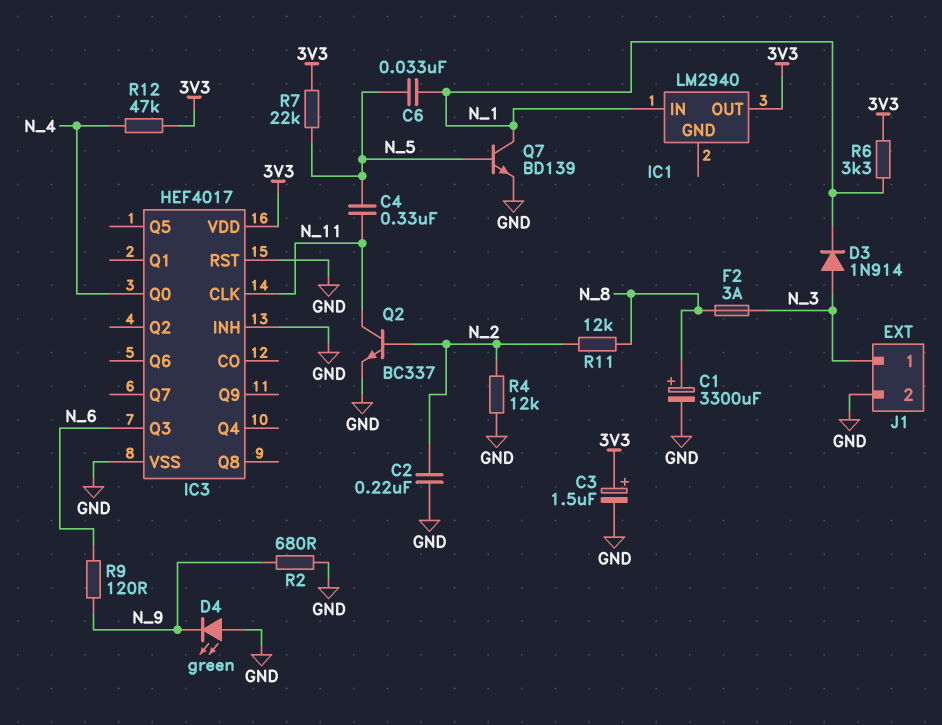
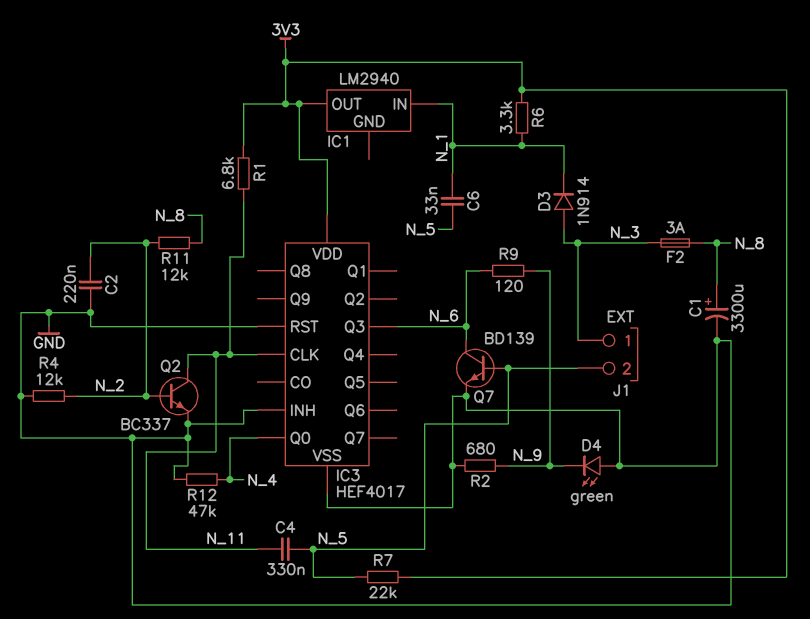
C3: 1.5uF (plus 3V3, minus GND) -> none
J1 pin 2: GND -> N_5
Q7: NPN BD139 (B N_5, C N_1, E GND) -> NPN BD139 (B N_5, C N_6, E GND)
R1: none -> 6.8k (3V3, N_11)
R12: 47k (3V3, N_4) -> 47k (GND, N_4)

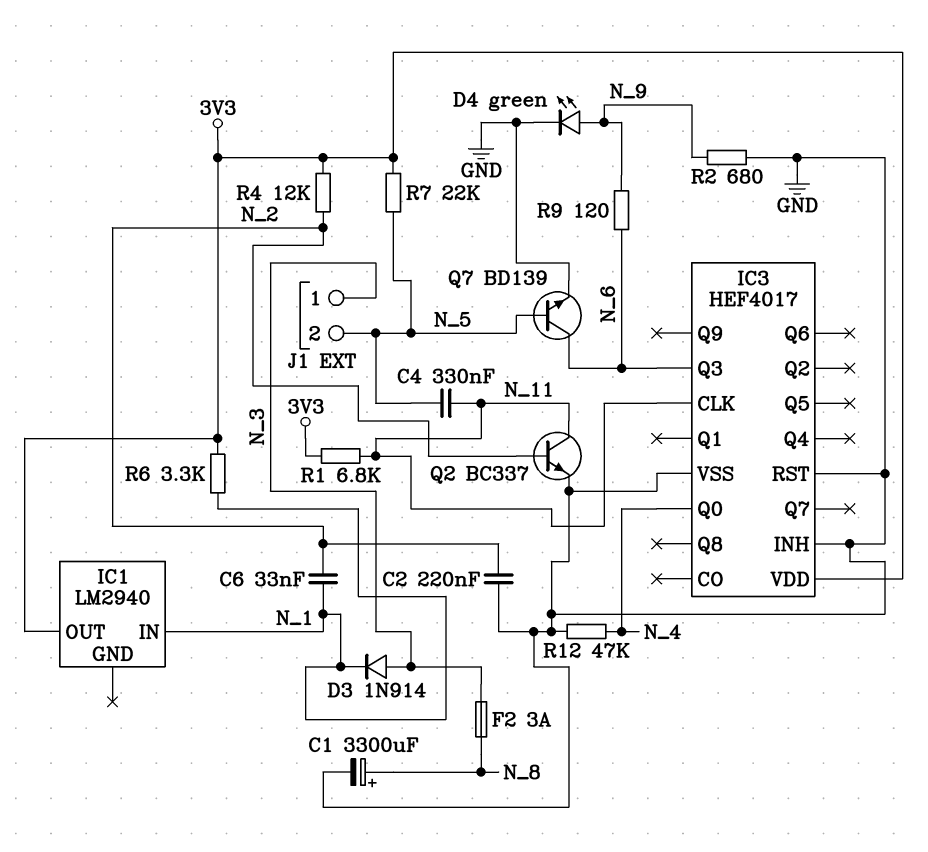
C6: 33nF (N_1, N_5) -> 33nF (N_1, N_2)
D4: LED green (A GND, K N_9) -> LED green (A N_9, K GND)
R4: 12k (GND, N_2) -> 12k (3V3, N_2)
R11: 12k (N_2, N_8) -> none

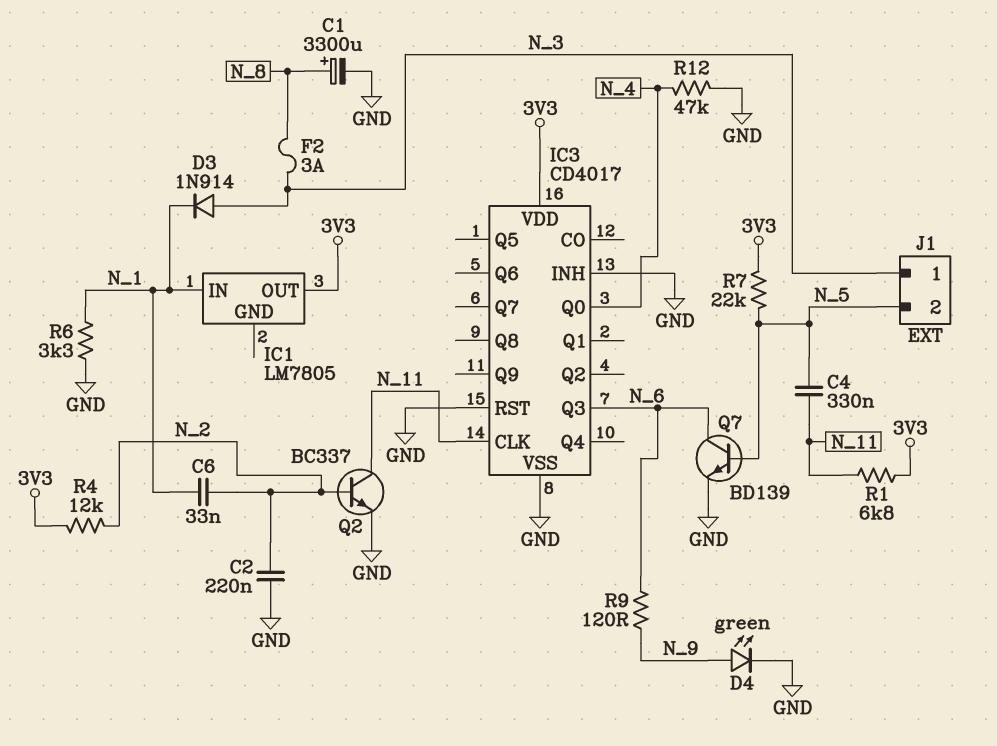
IC1: LM2940 -> LM7805
IC3: HEF4017 -> CD4017
R2: 680 (GND, N_9) -> none
R6: 3.3k (3V3, N_1) -> 3.3k (GND, N_1)

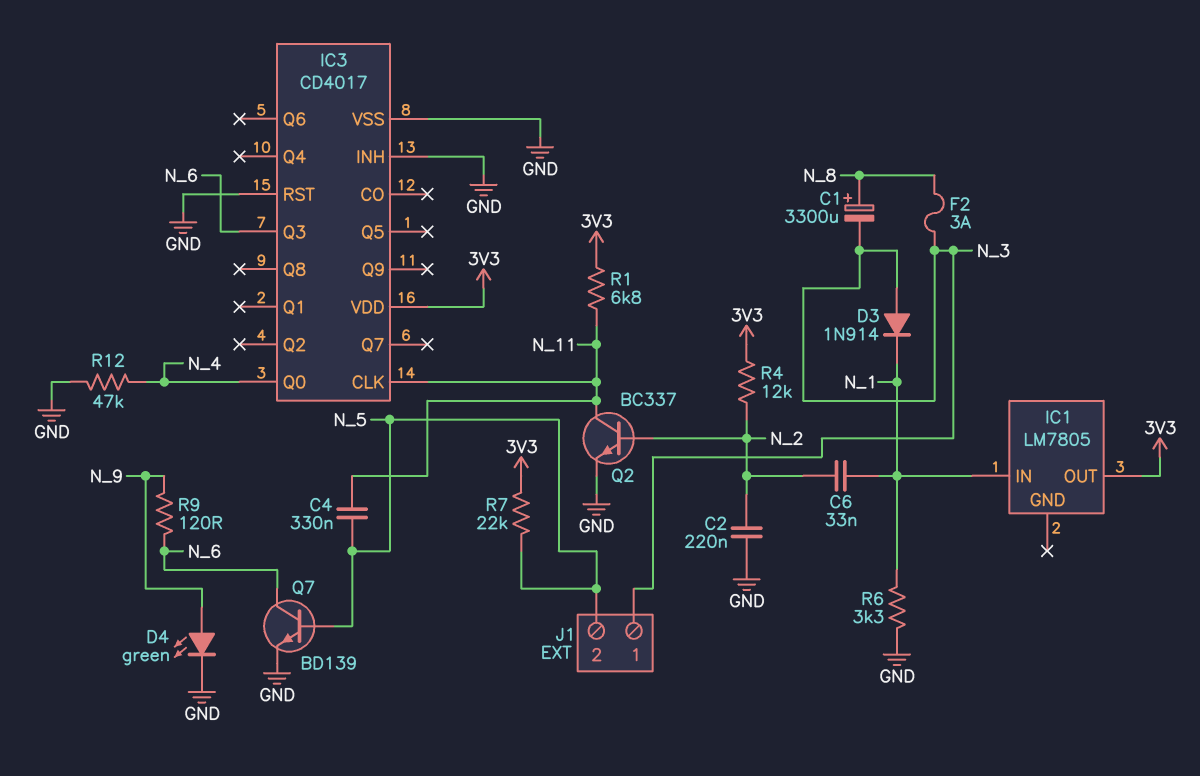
C1: 3300uF (plus N_8, minus GND) -> 3300uF (plus N_8, minus N_3)

